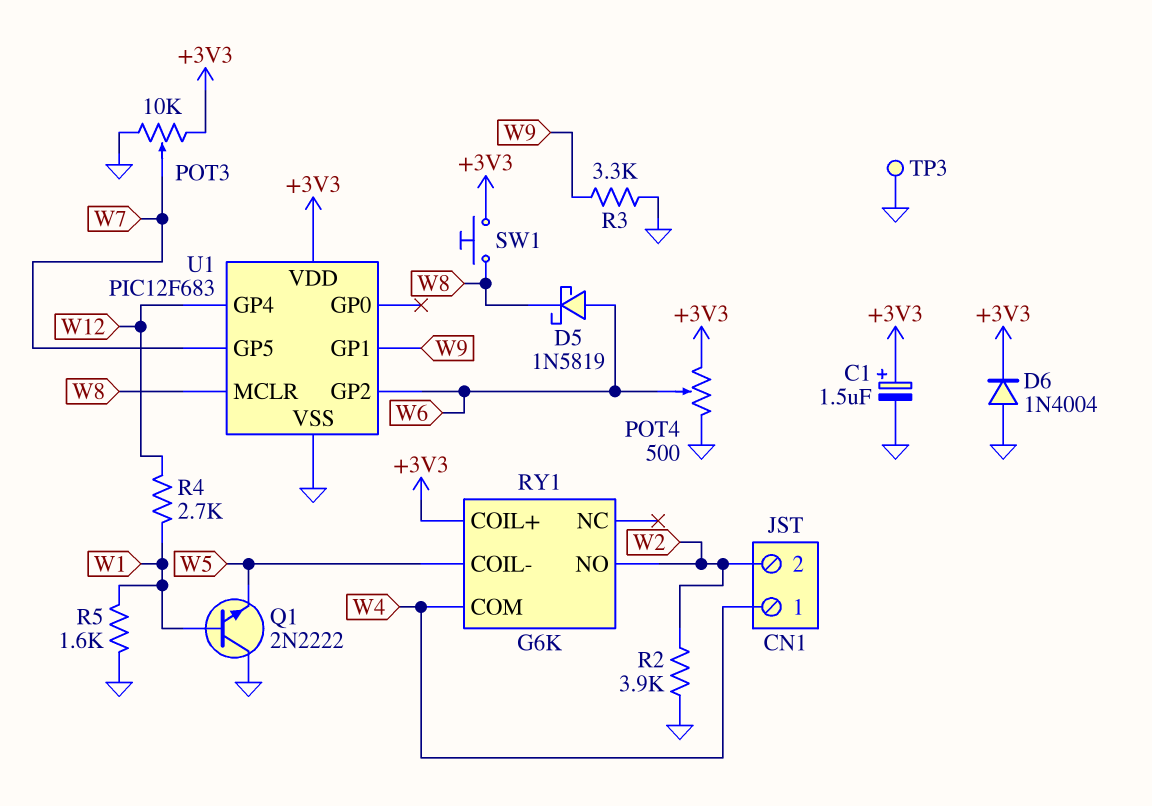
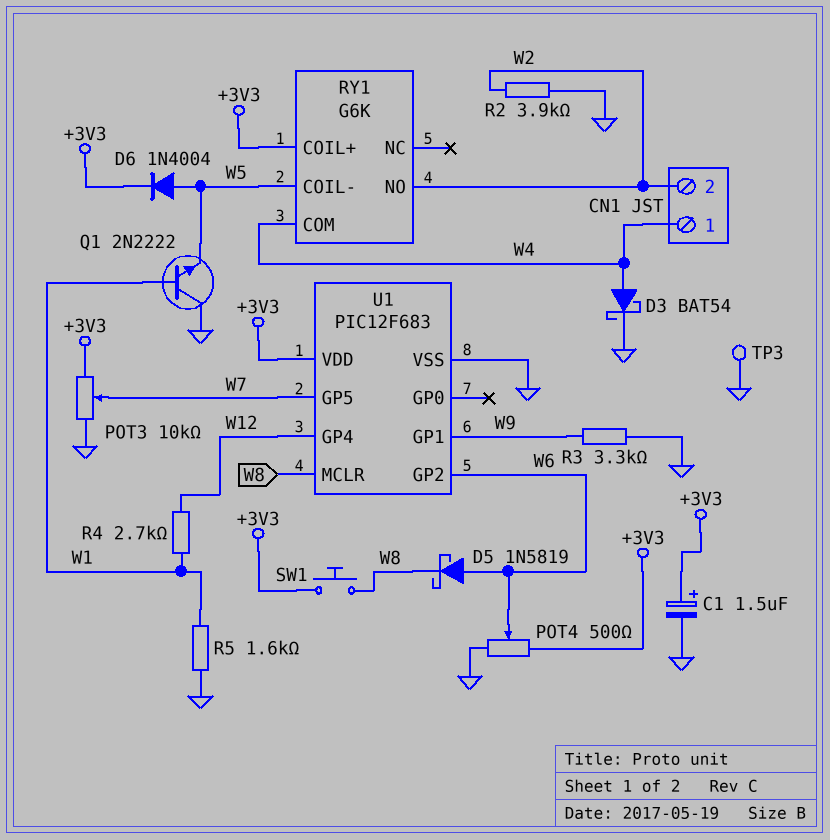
D3: none -> schottky BAT54 (A W4, K GND)
D6: diode 1N4004 (A GND, K +3V3) -> diode 1N4004 (A W5, K +3V3)

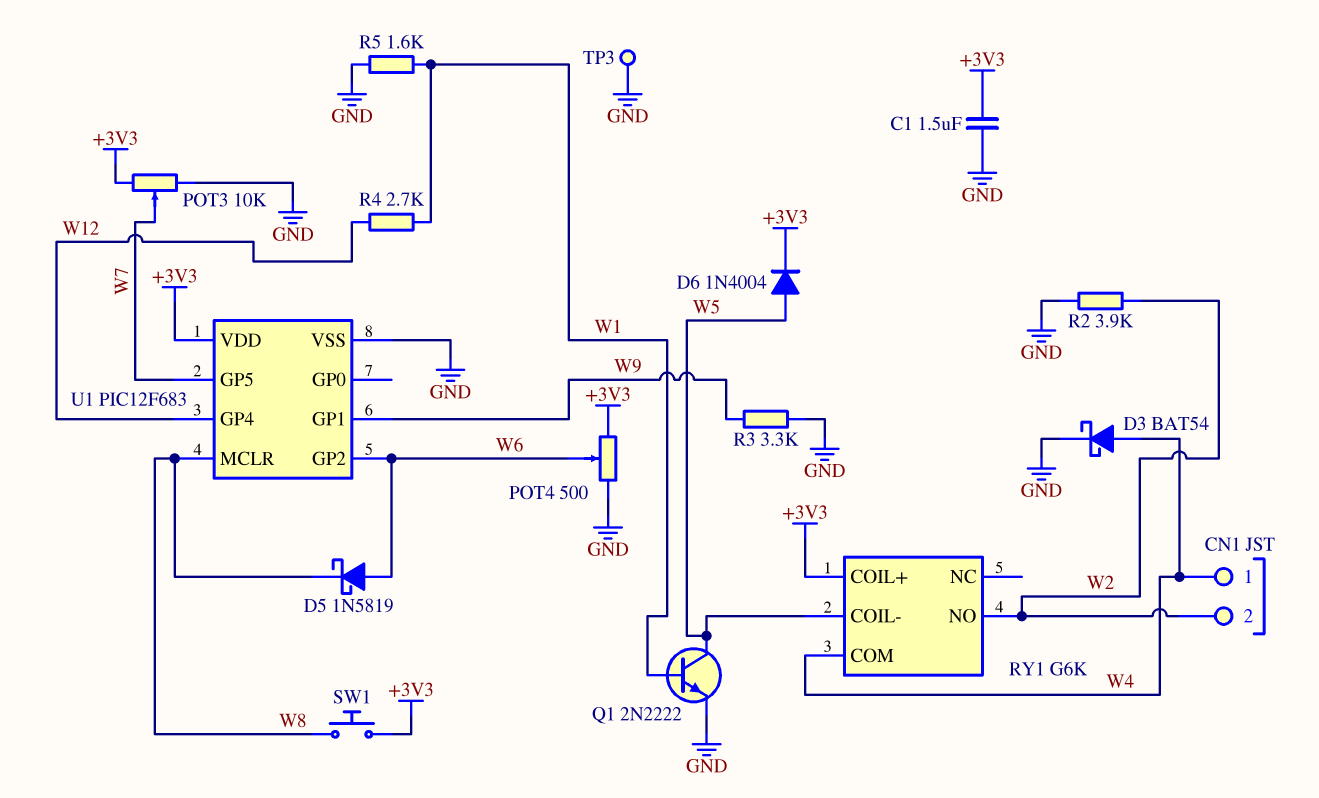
C1: 1.5uF (plus +3V3, minus GND) -> 1.5uF (+3V3, GND)
Q1: NPN 2N2222 (B W1, C GND, E W5) -> NPN 2N2222 (B W1, C W5, E GND)

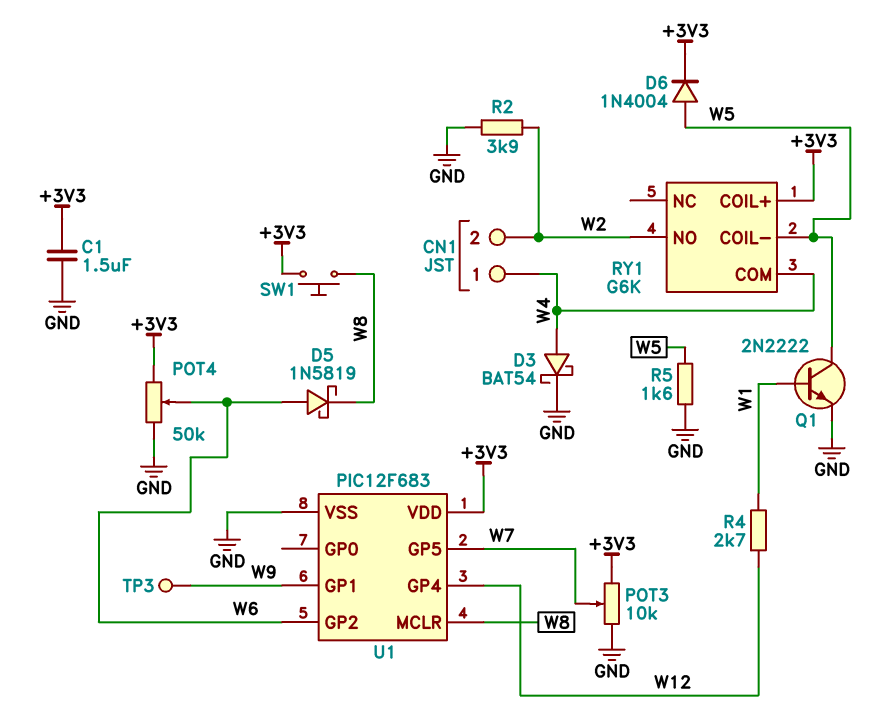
POT4: 500 (+3V3, GND, wiper W6) -> 50k (+3V3, GND, wiper W6)
R3: 3.3k (GND, W9) -> none
R5: 1.6k (GND, W1) -> 1.6k (GND, W5)
TP3: test point (GND) -> test point (W9)

